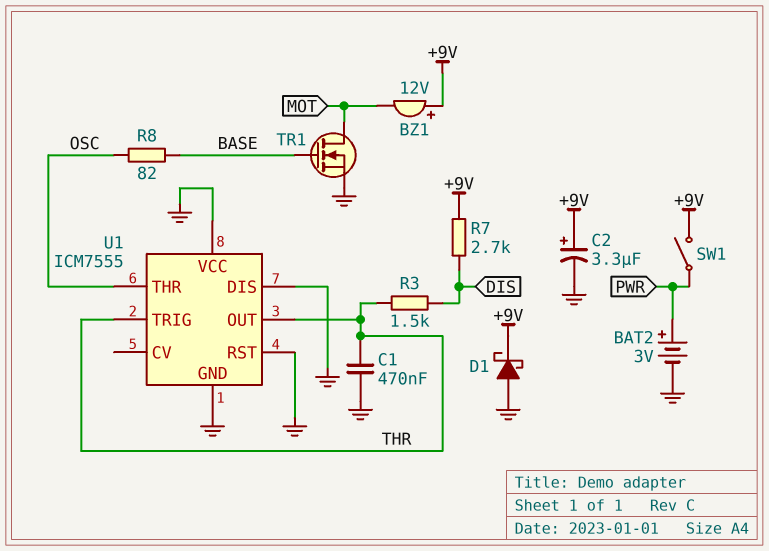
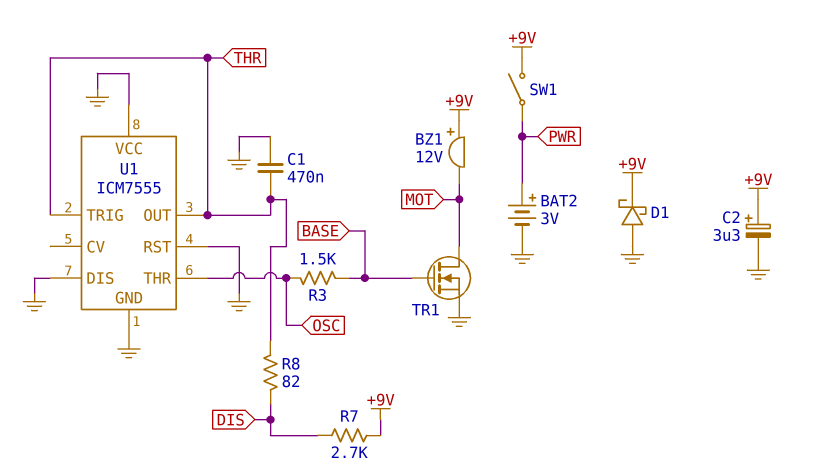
R3: 1.5k (DIS, THR) -> 1.5k (BASE, OSC)
R8: 82 (BASE, OSC) -> 82 (DIS, THR)

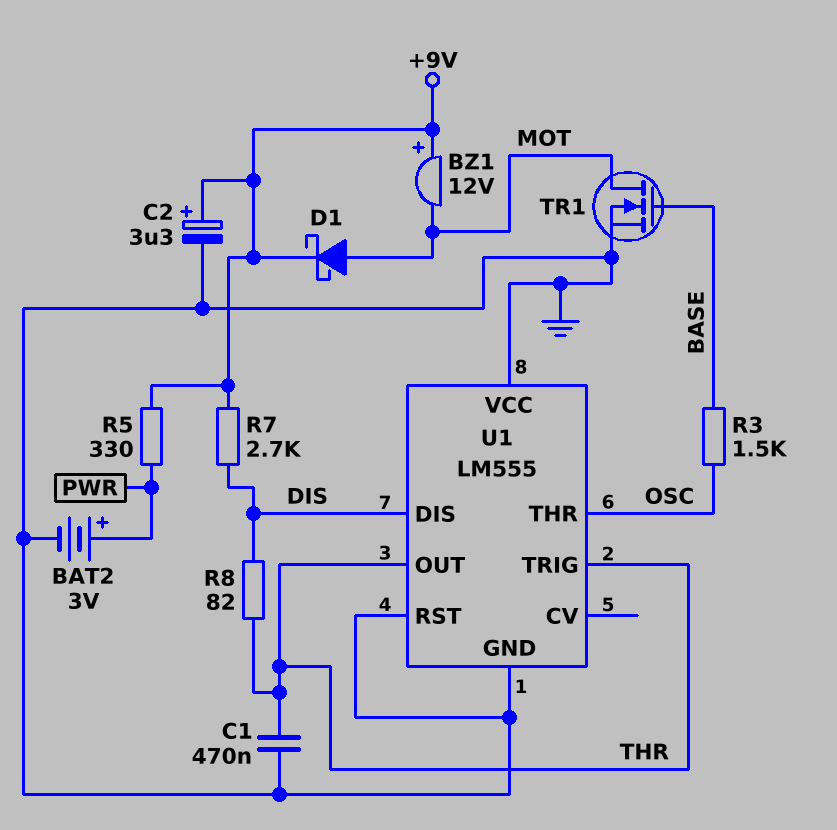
D1: schottky (A GND, K +9V) -> schottky (A MOT, K +9V)
R5: none -> 330 (+9V, PWR)
SW1: switch (+9V, PWR) -> none
U1: ICM7555 -> LM555
U1 pin DIS: GND -> DIS

